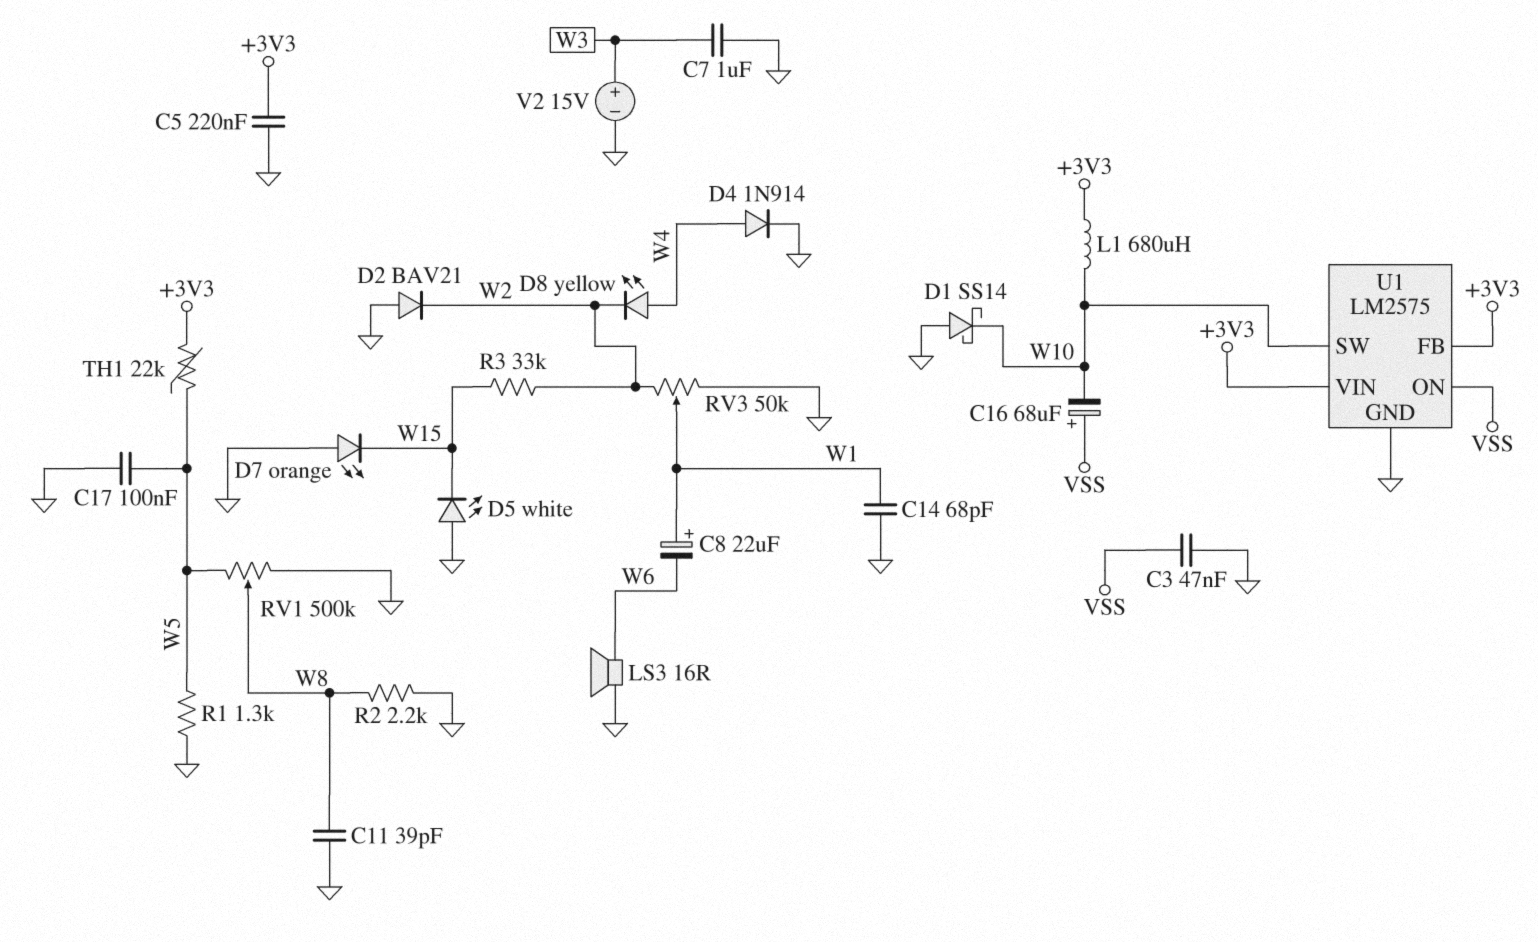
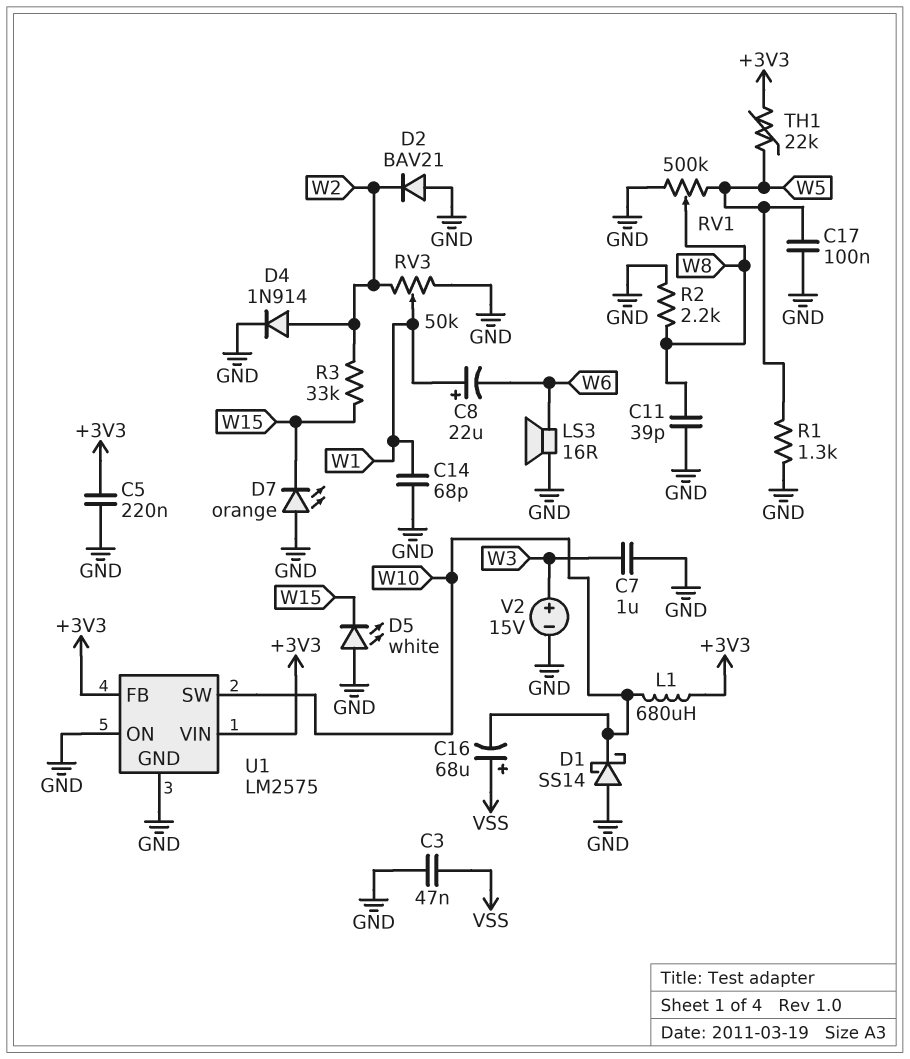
D4: diode 1N914 (A W4, K GND) -> diode 1N914 (A W2, K GND)
D8: LED yellow (A W4, K W2) -> none
U1 pin ON: VSS -> GND

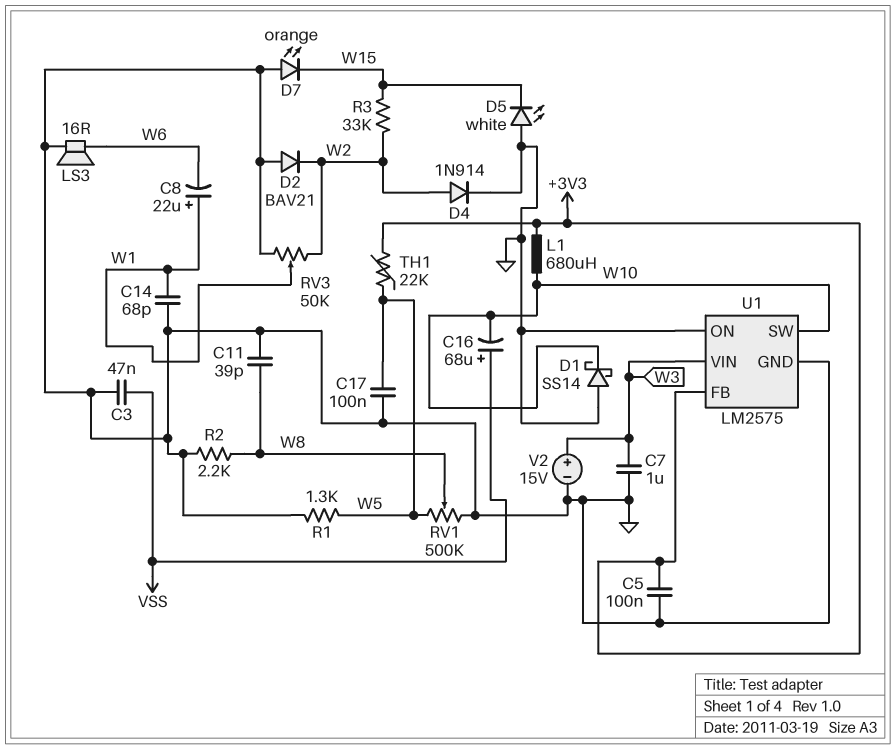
C5: 220nF (+3V3, GND) -> 100nF (+3V3, GND)
U1 pin VIN: +3V3 -> W3

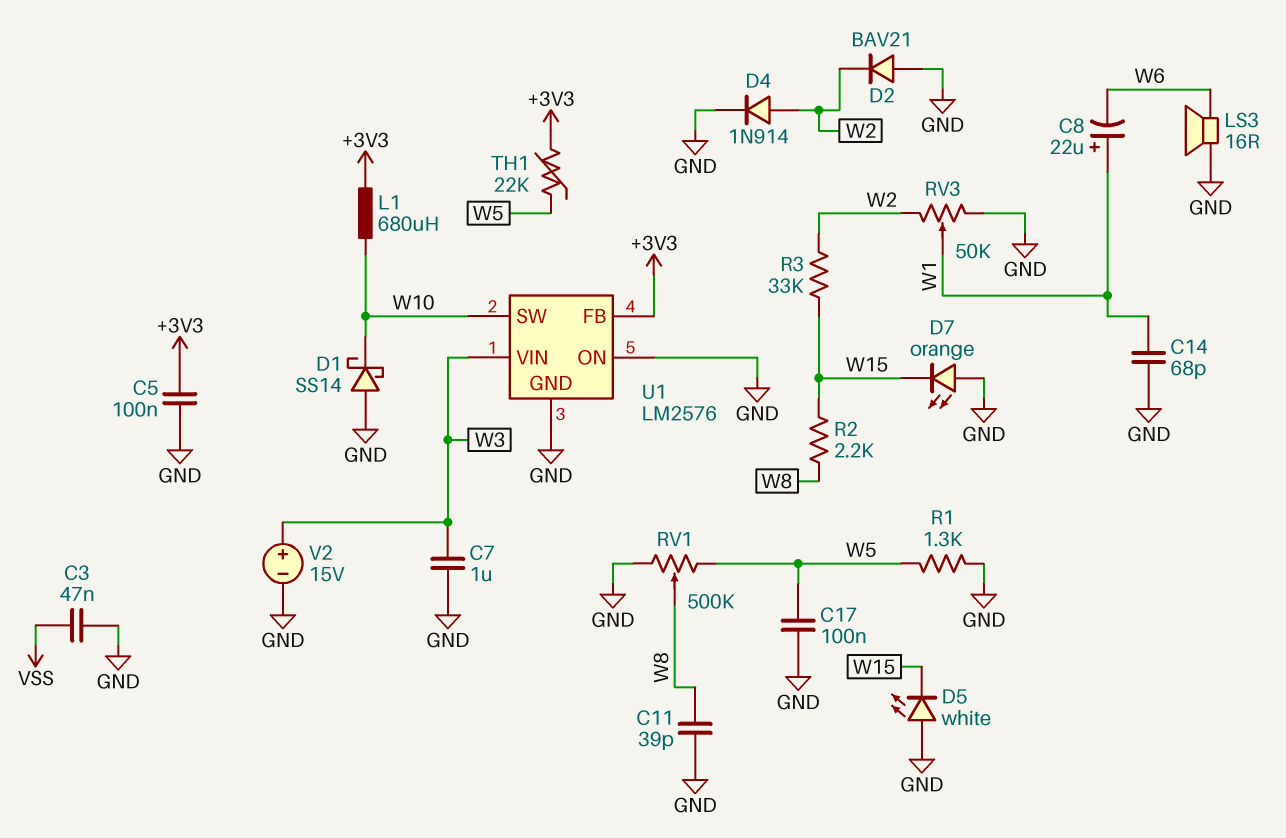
C16: 68uF (plus VSS, minus W10) -> none
R2: 2.2k (GND, W8) -> 2.2k (W8, W15)
U1: LM2575 -> LM2576

